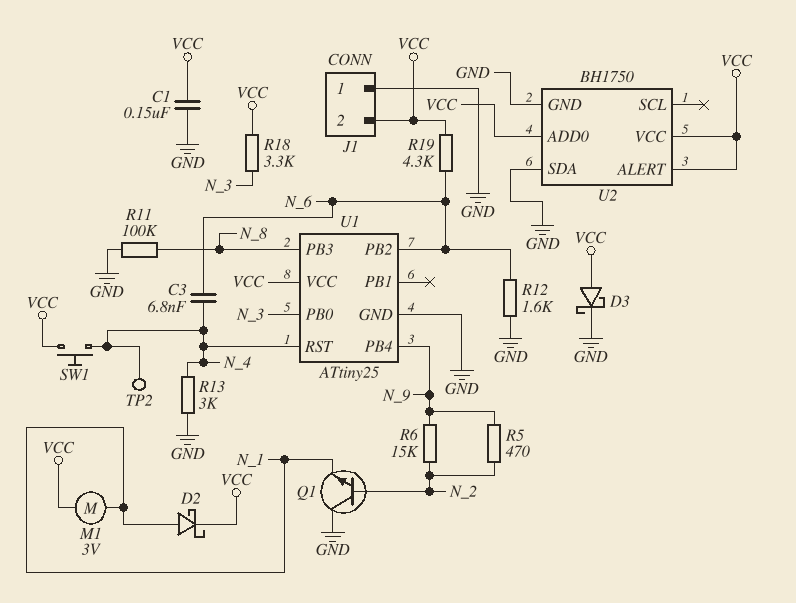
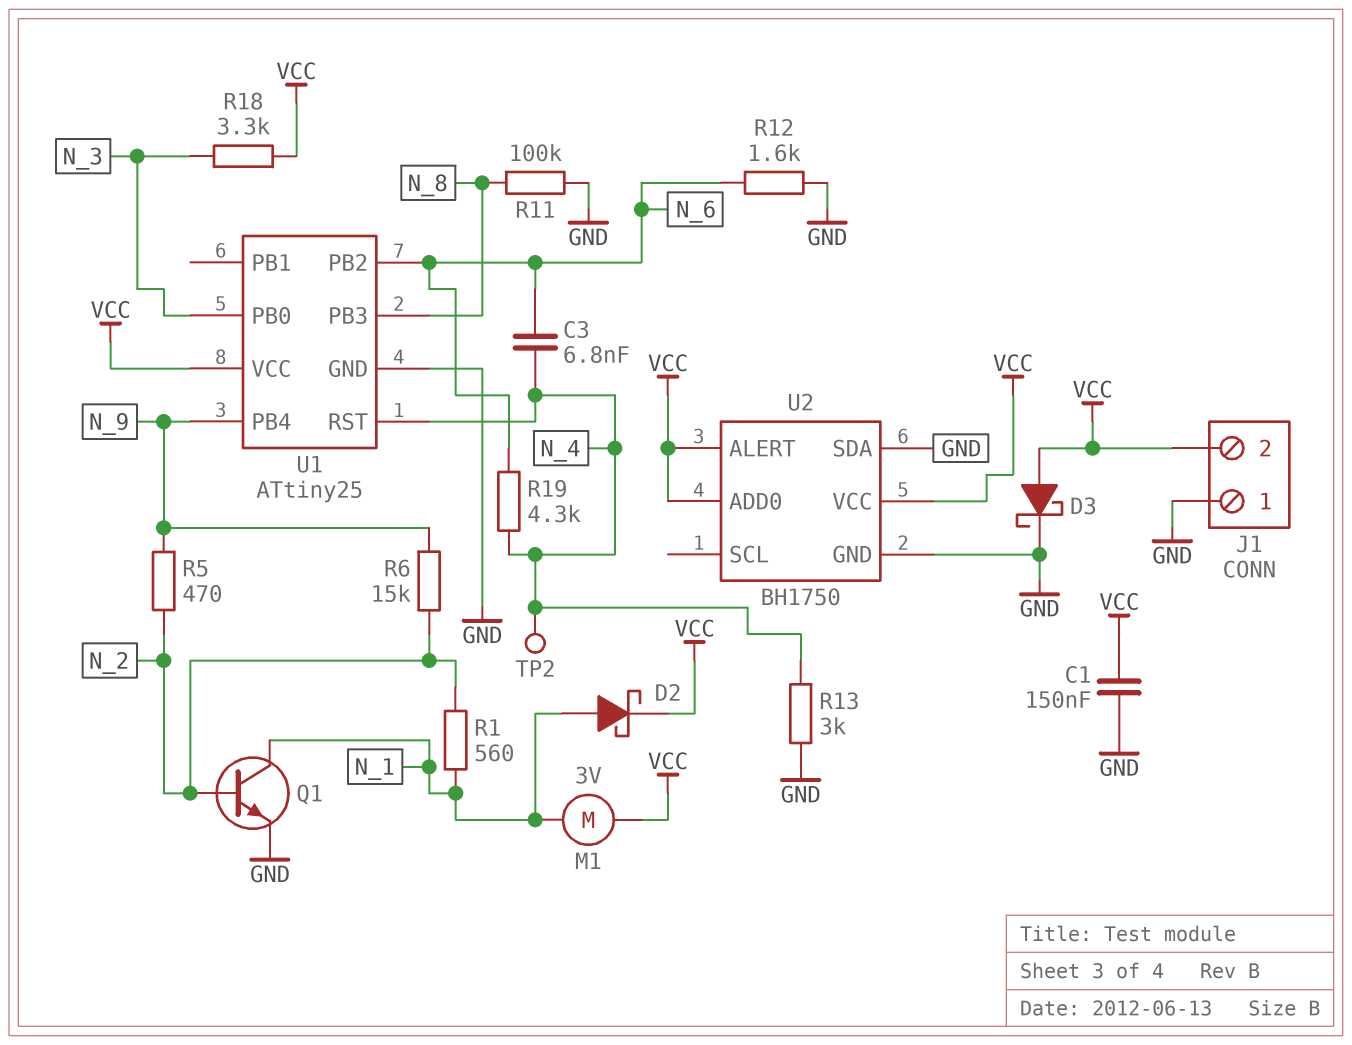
Q1: NPN (B N_2, C GND, E N_1) -> NPN (B N_2, C N_1, E GND)
R1: none -> 560 (N_1, N_2)
R19: 4.3k (N_6, VCC) -> 4.3k (N_4, N_6)
SW1: button (N_4, VCC) -> none

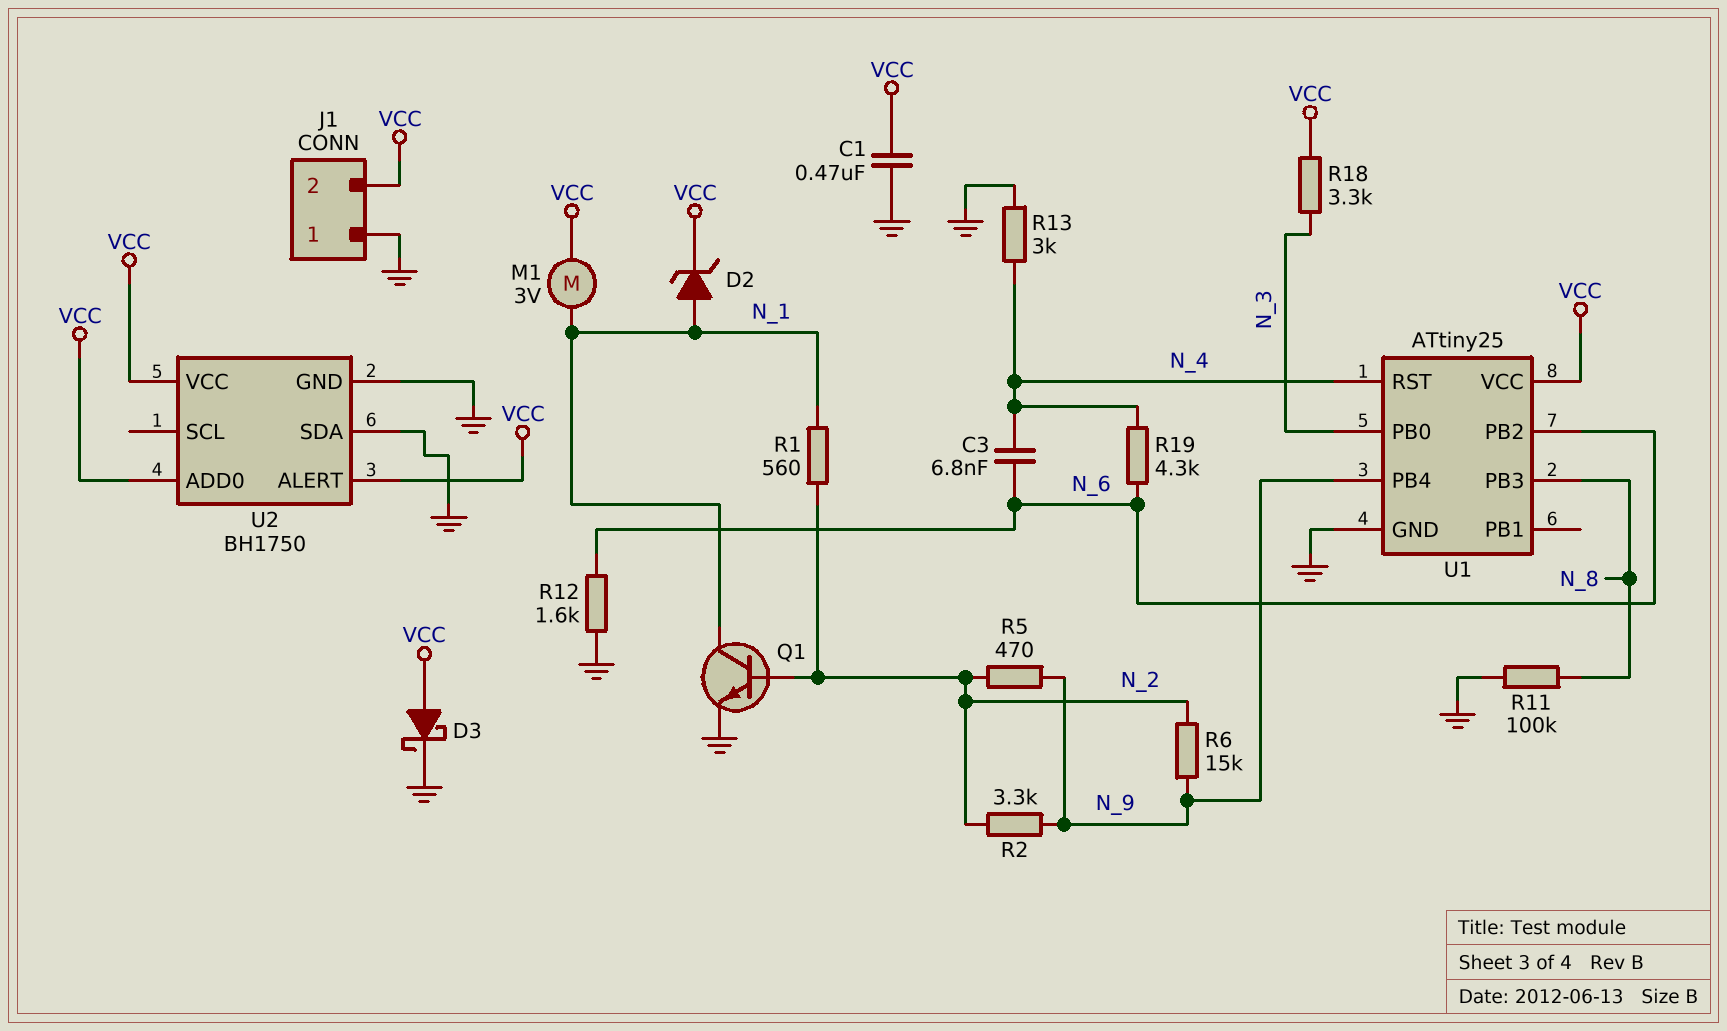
C1: 150nF (GND, VCC) -> 470nF (GND, VCC)
D2: schottky (A N_1, K VCC) -> zener (A N_1, K VCC)
R2: none -> 3.3k (N_2, N_9)
TP2: test point (N_4) -> none

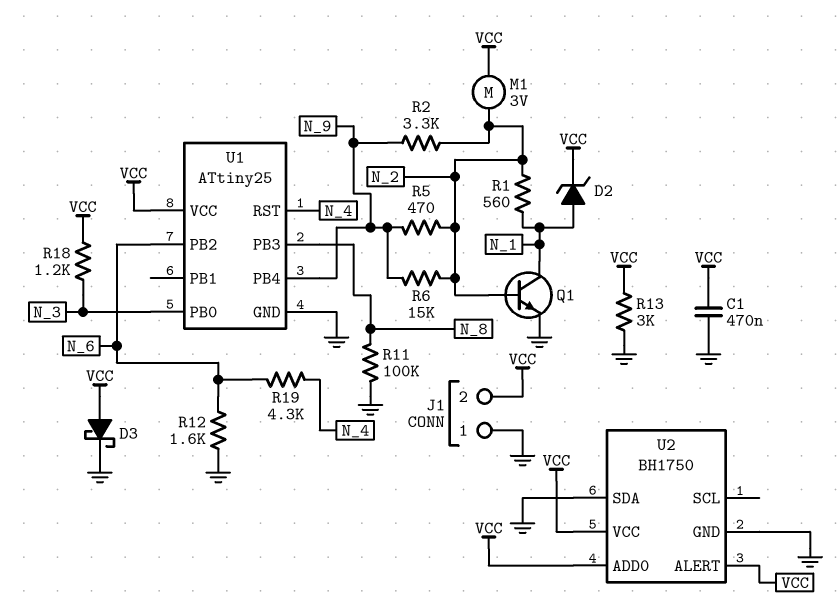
C3: 6.8nF (N_4, N_6) -> none
M1: motor 3V (N_1, VCC) -> motor 3V (N_2, VCC)
R13: 3k (GND, N_4) -> 3k (GND, VCC)
R18: 3.3k (N_3, VCC) -> 1.2k (N_3, VCC)

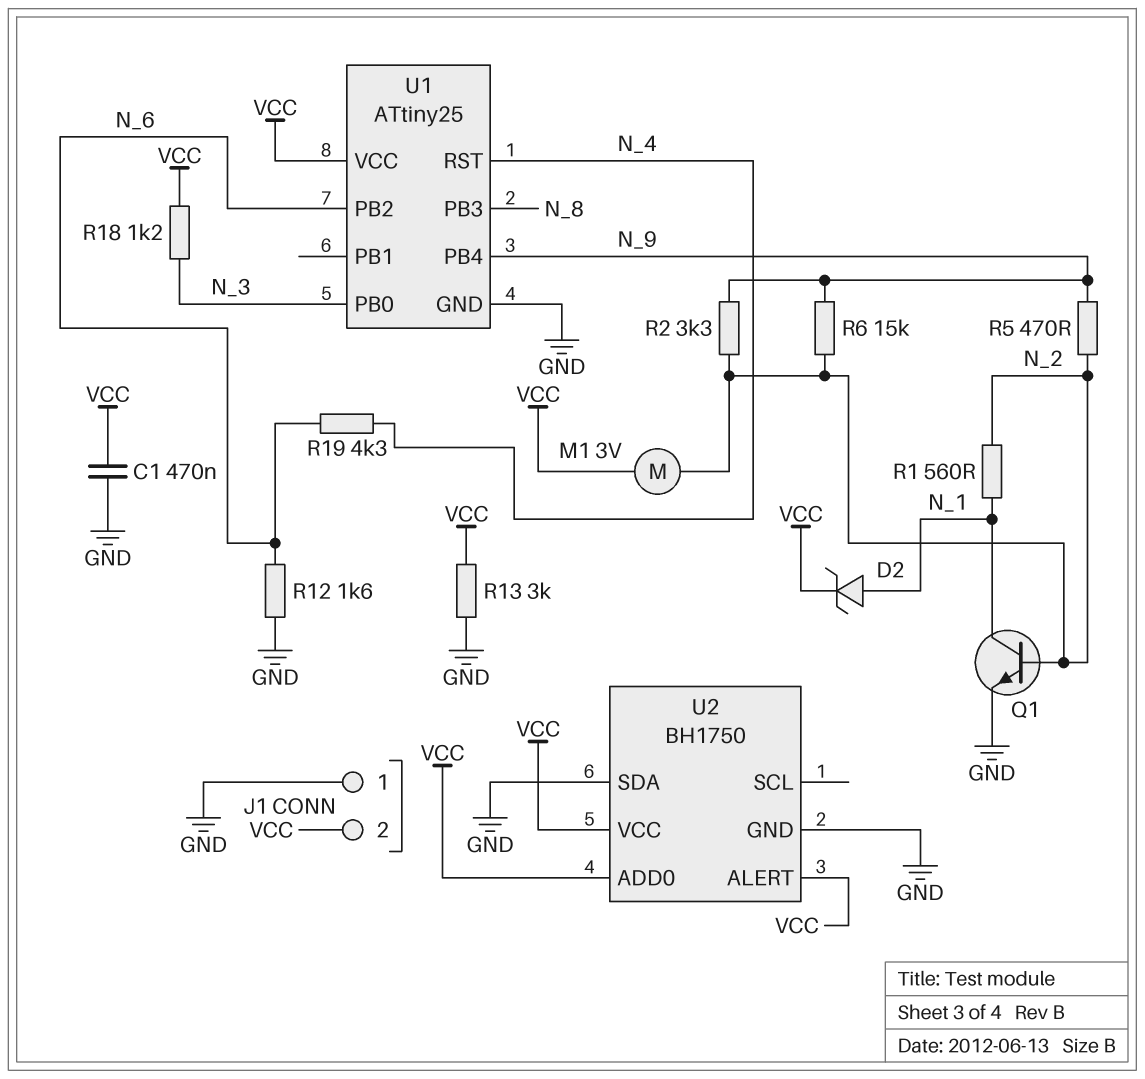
D3: schottky (A VCC, K GND) -> none
R11: 100k (GND, N_8) -> none

